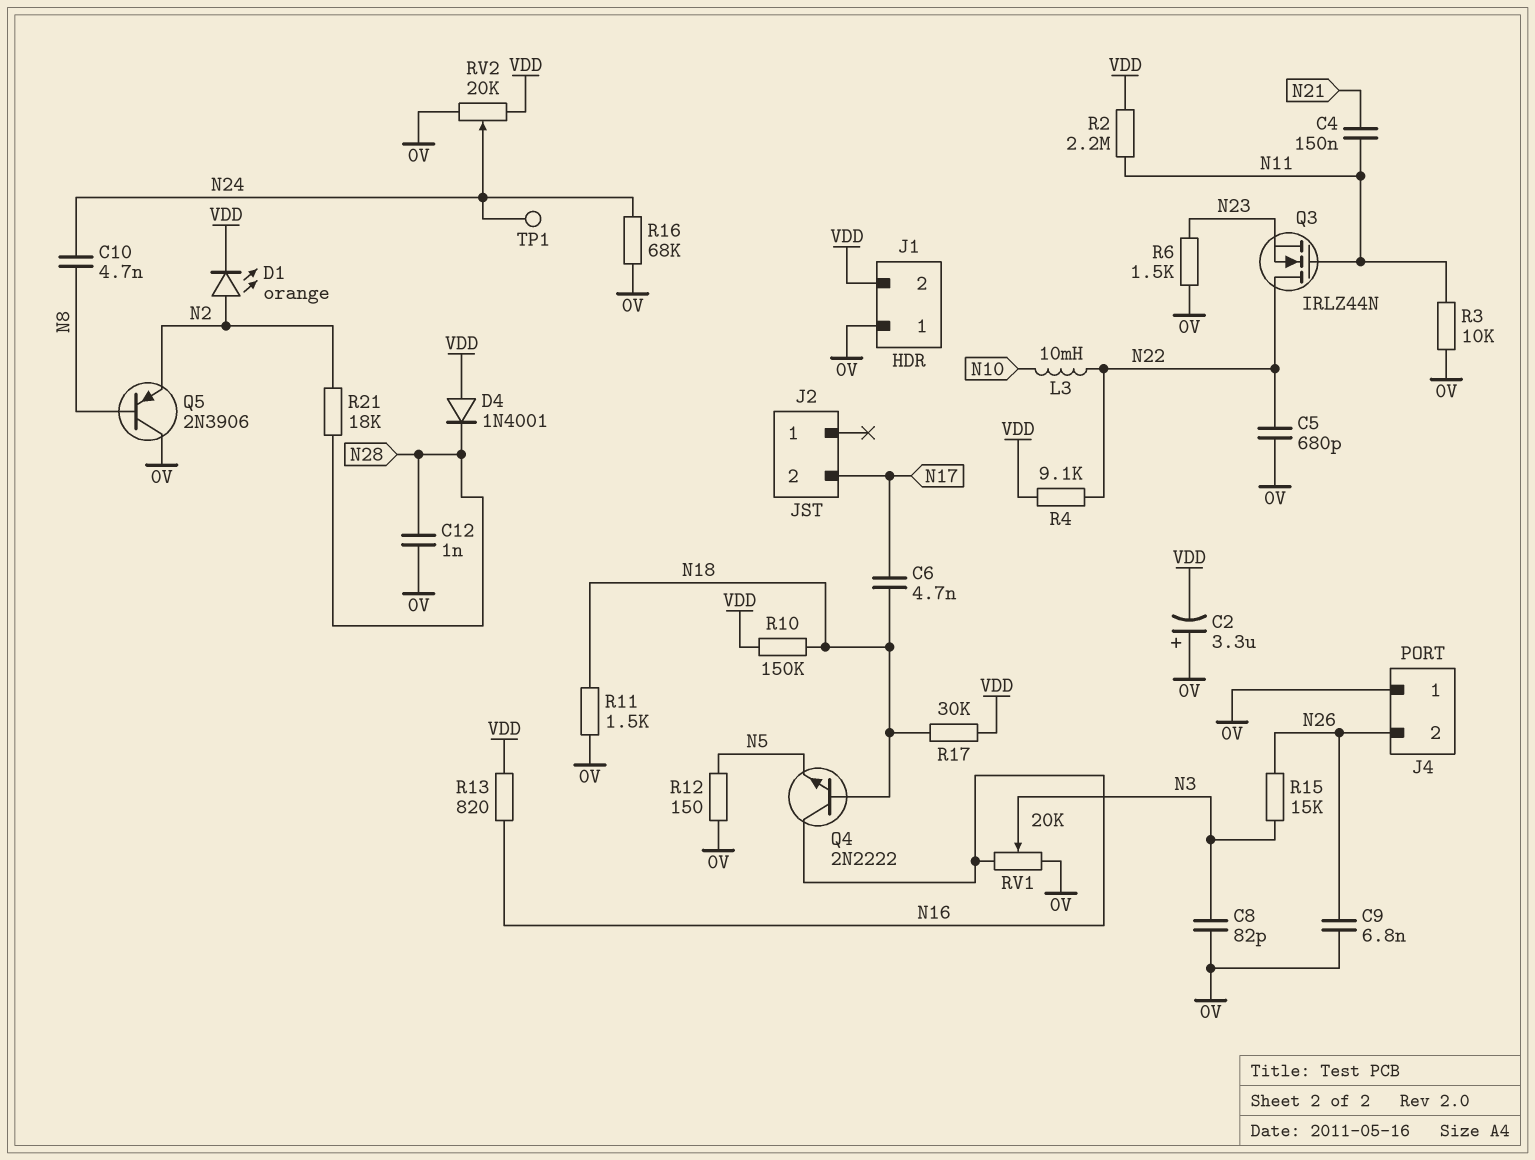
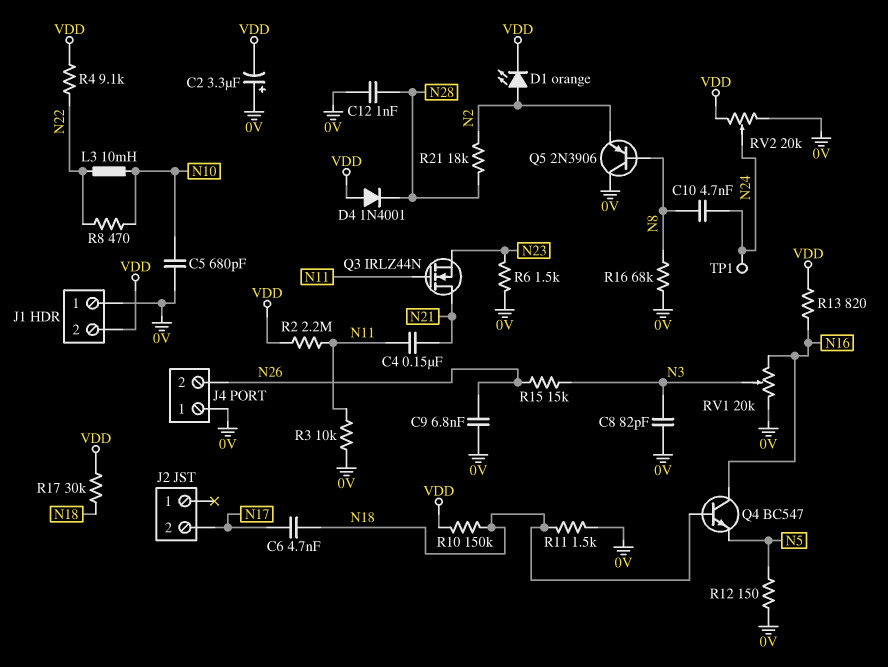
C5: 680pF (0V, N22) -> 680pF (0V, N10)
Q3: NMOS IRLZ44N (G N11, D N22, S N23) -> NMOS IRLZ44N (G N11, D N21, S N23)
Q4: NPN 2N2222 (B N18, C N16, E N5) -> NPN BC547 (B N18, C N16, E N5)
R8: none -> 470 (N10, N22)
R16: 68k (0V, N24) -> 68k (0V, N8)

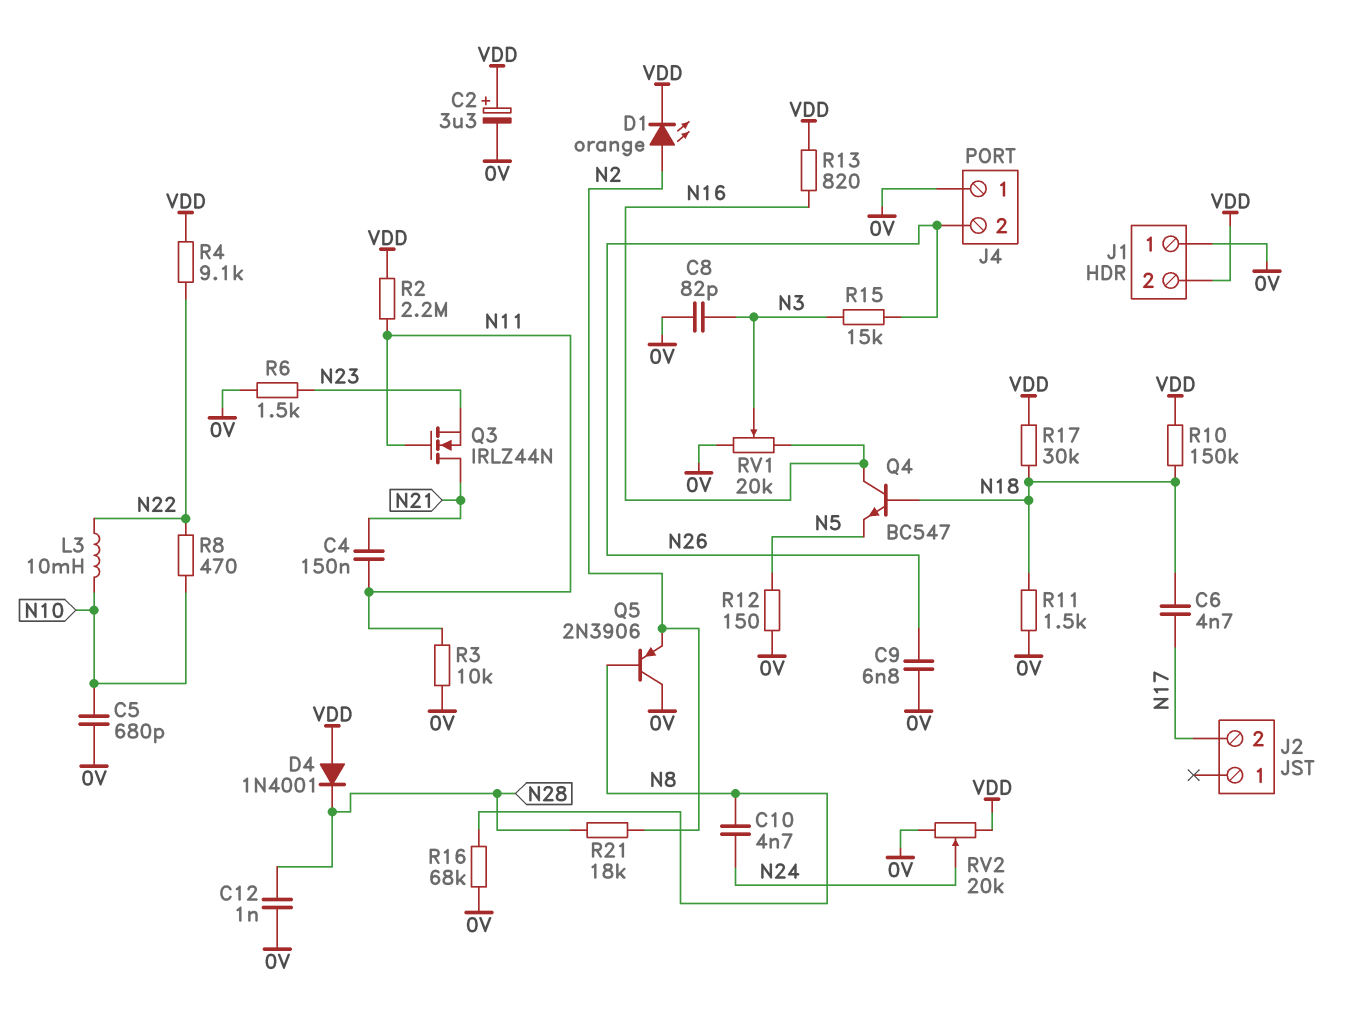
C2: 3.3uF (plus 0V, minus VDD) -> 3.3uF (plus VDD, minus 0V)
TP1: test point (N24) -> none

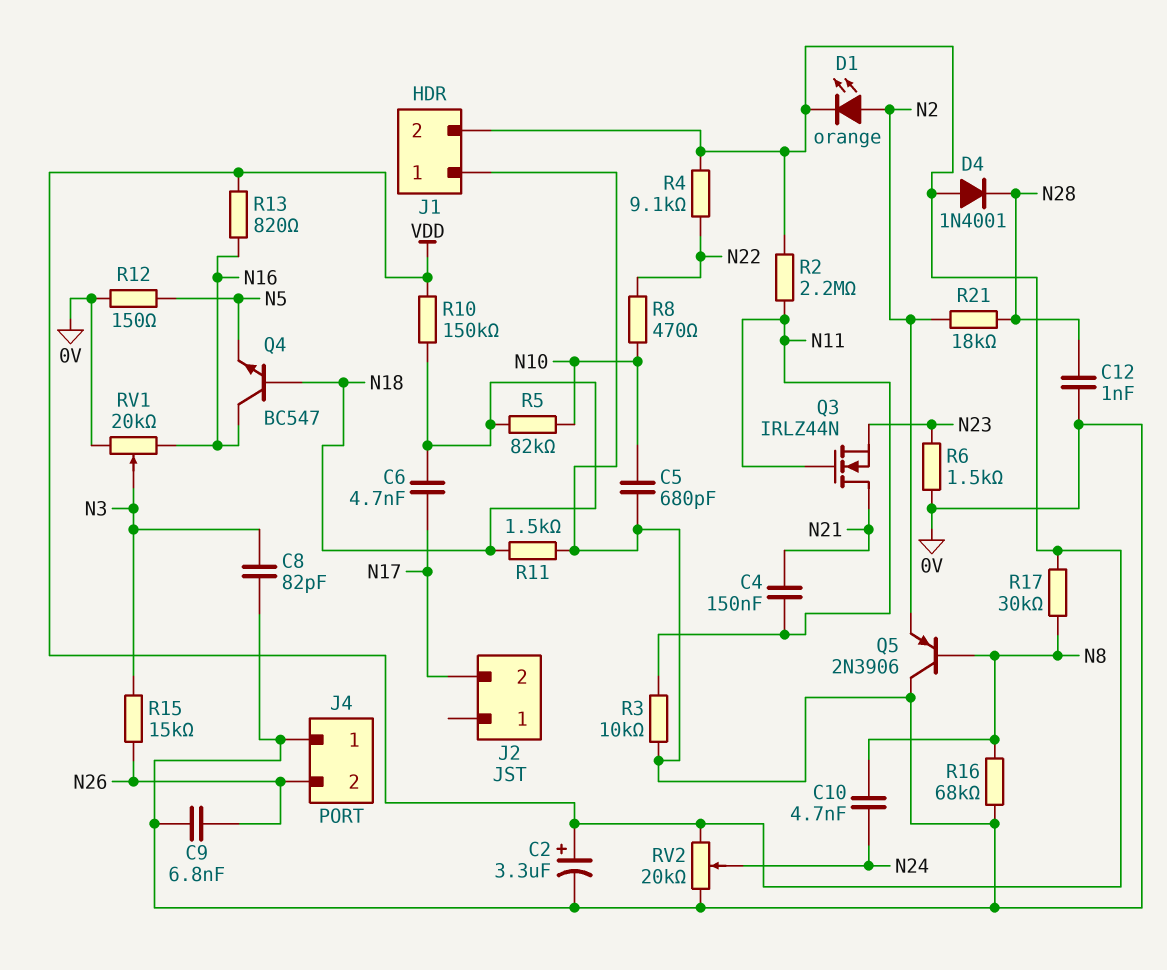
L3: 10mH (N10, N22) -> none
R5: none -> 82k (N10, N18)
R17: 30k (N18, VDD) -> 30k (N8, VDD)

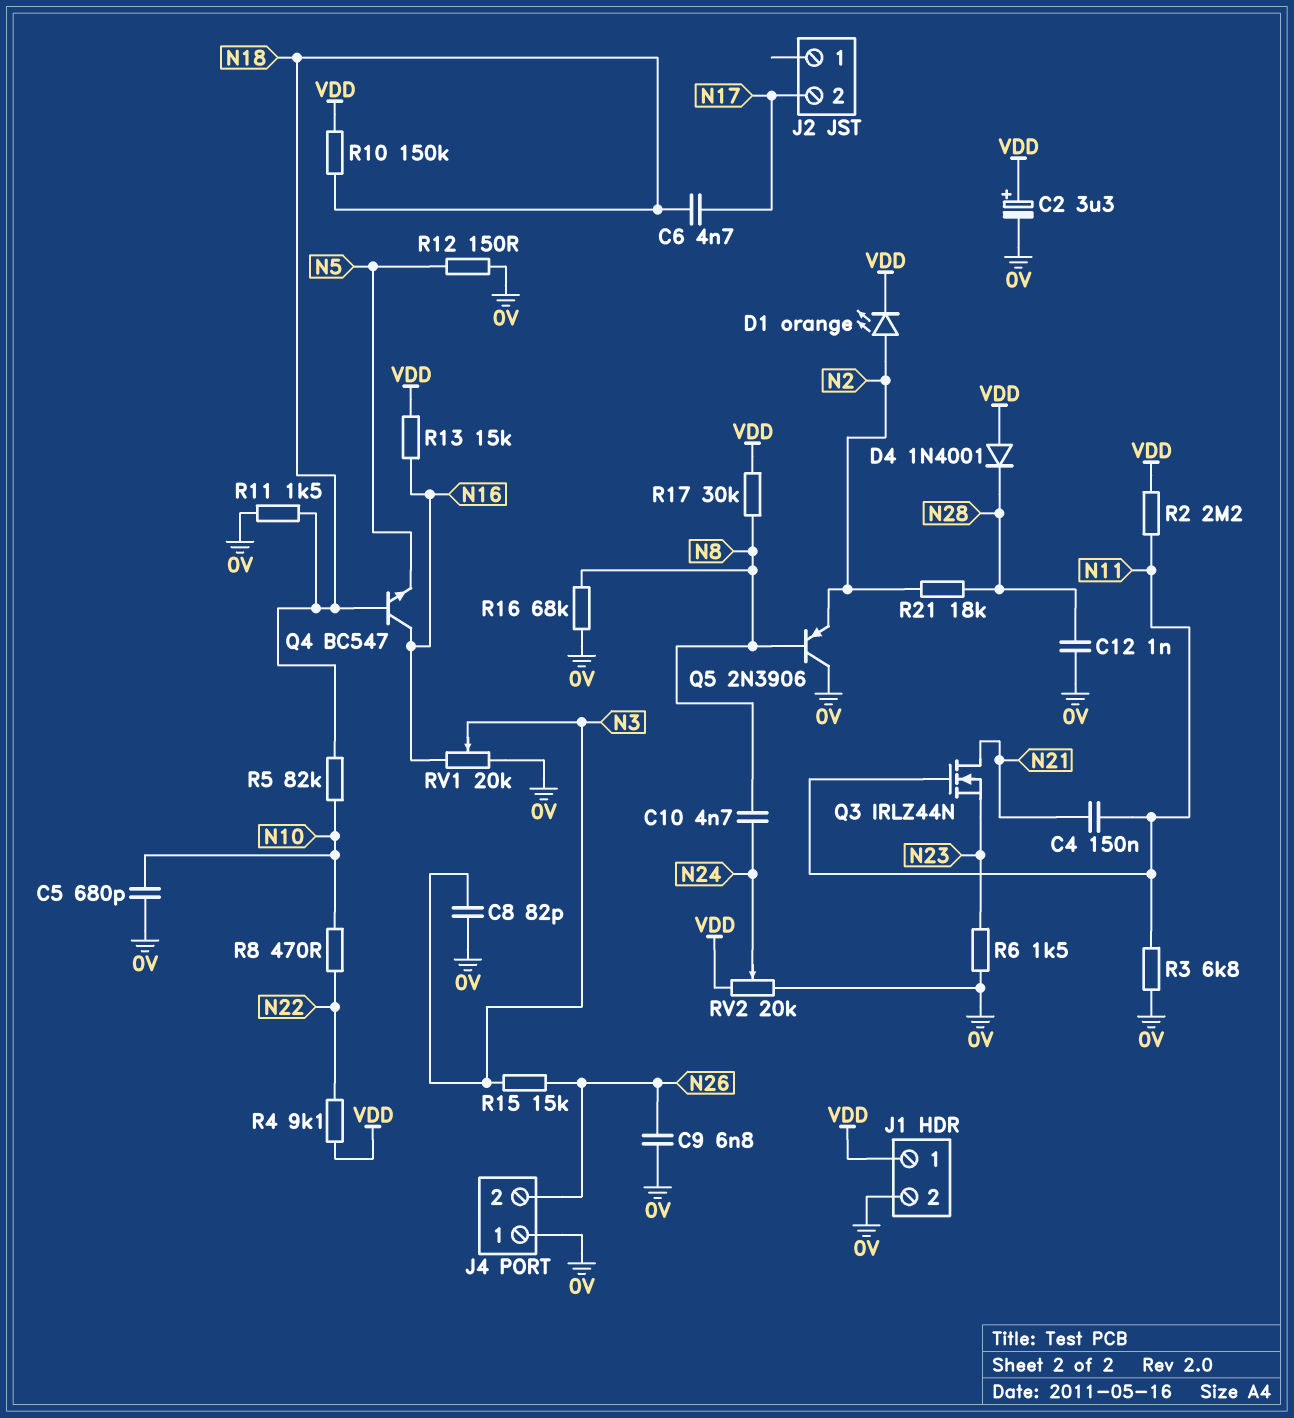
J1 pin 1: 0V -> VDD
J1 pin 2: VDD -> 0V
R3: 10k (0V, N11) -> 6.8k (0V, N11)
R13: 820 (N16, VDD) -> 15k (N16, VDD)

